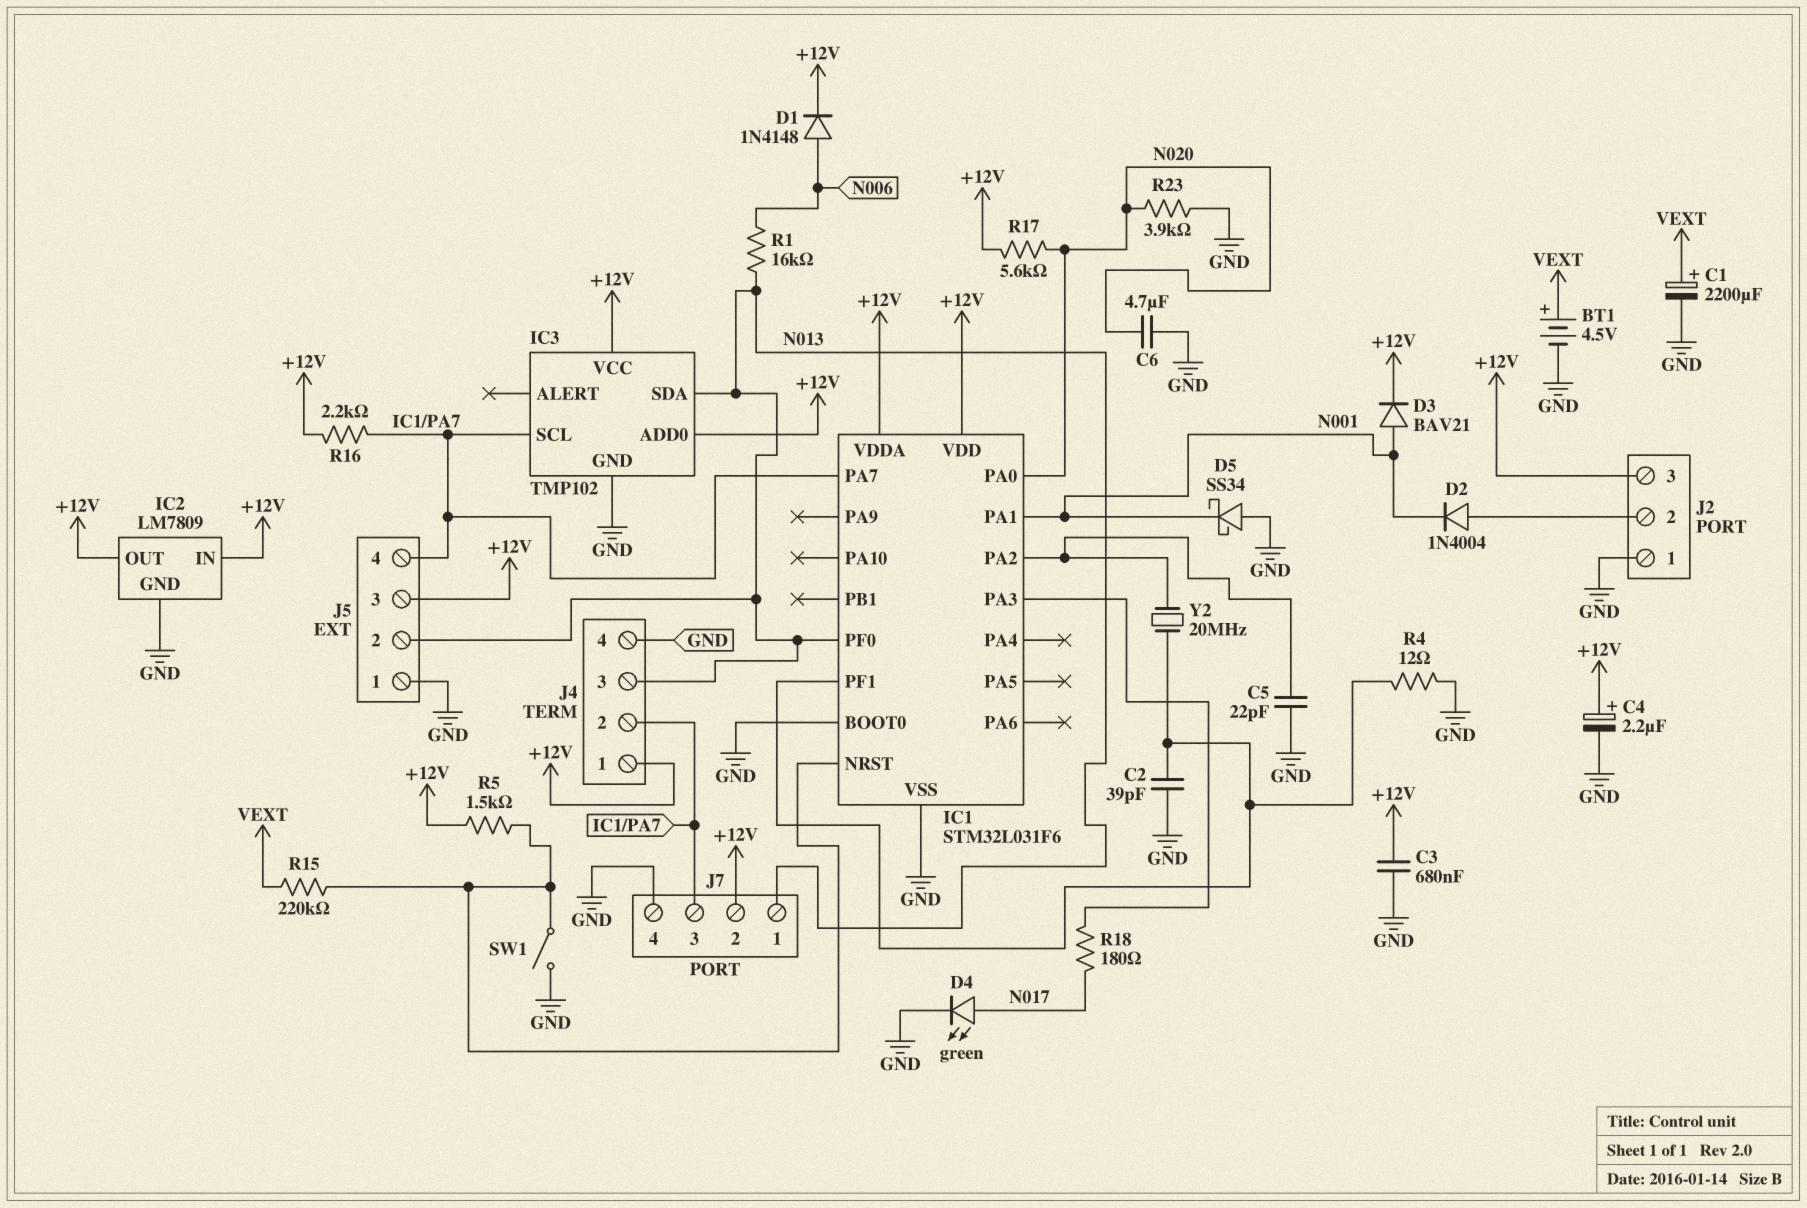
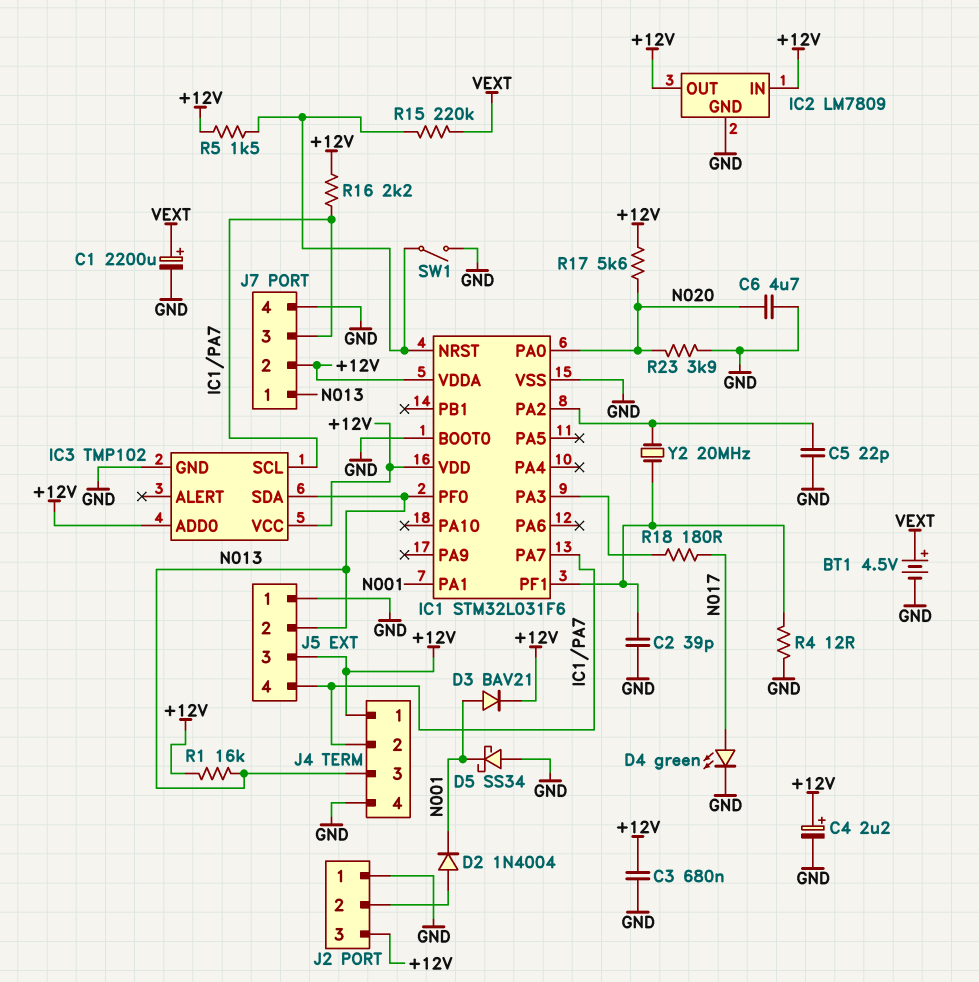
D1: diode 1N4148 (A N006, K +12V) -> none
R1: 16k (N006, N013) -> 16k (+12V, N013)

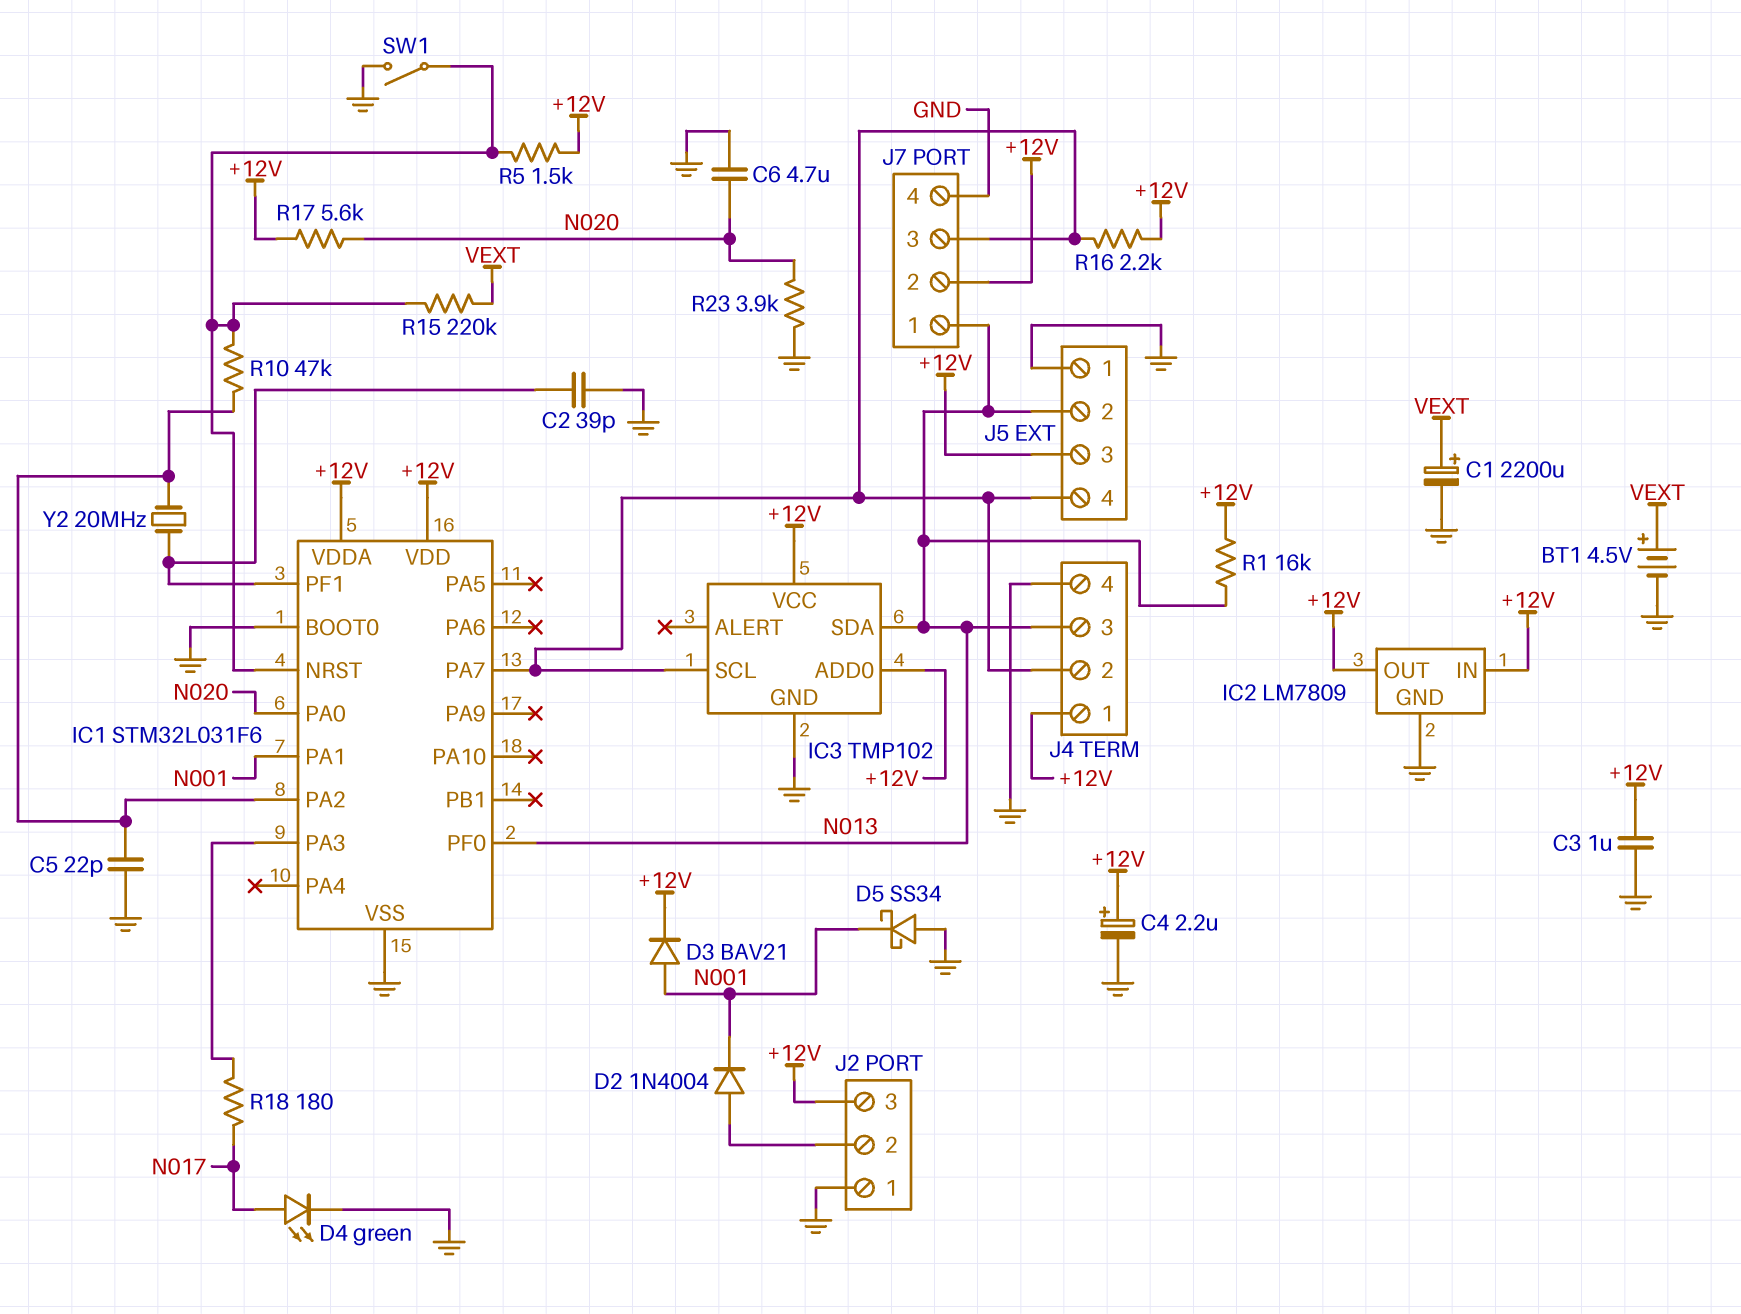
C3: 680nF (+12V, GND) -> 1uF (+12V, GND)
R4: 12 (GND, IC1/PF1) -> none
R10: none -> 47k (IC1/NRST, IC1/PA2)

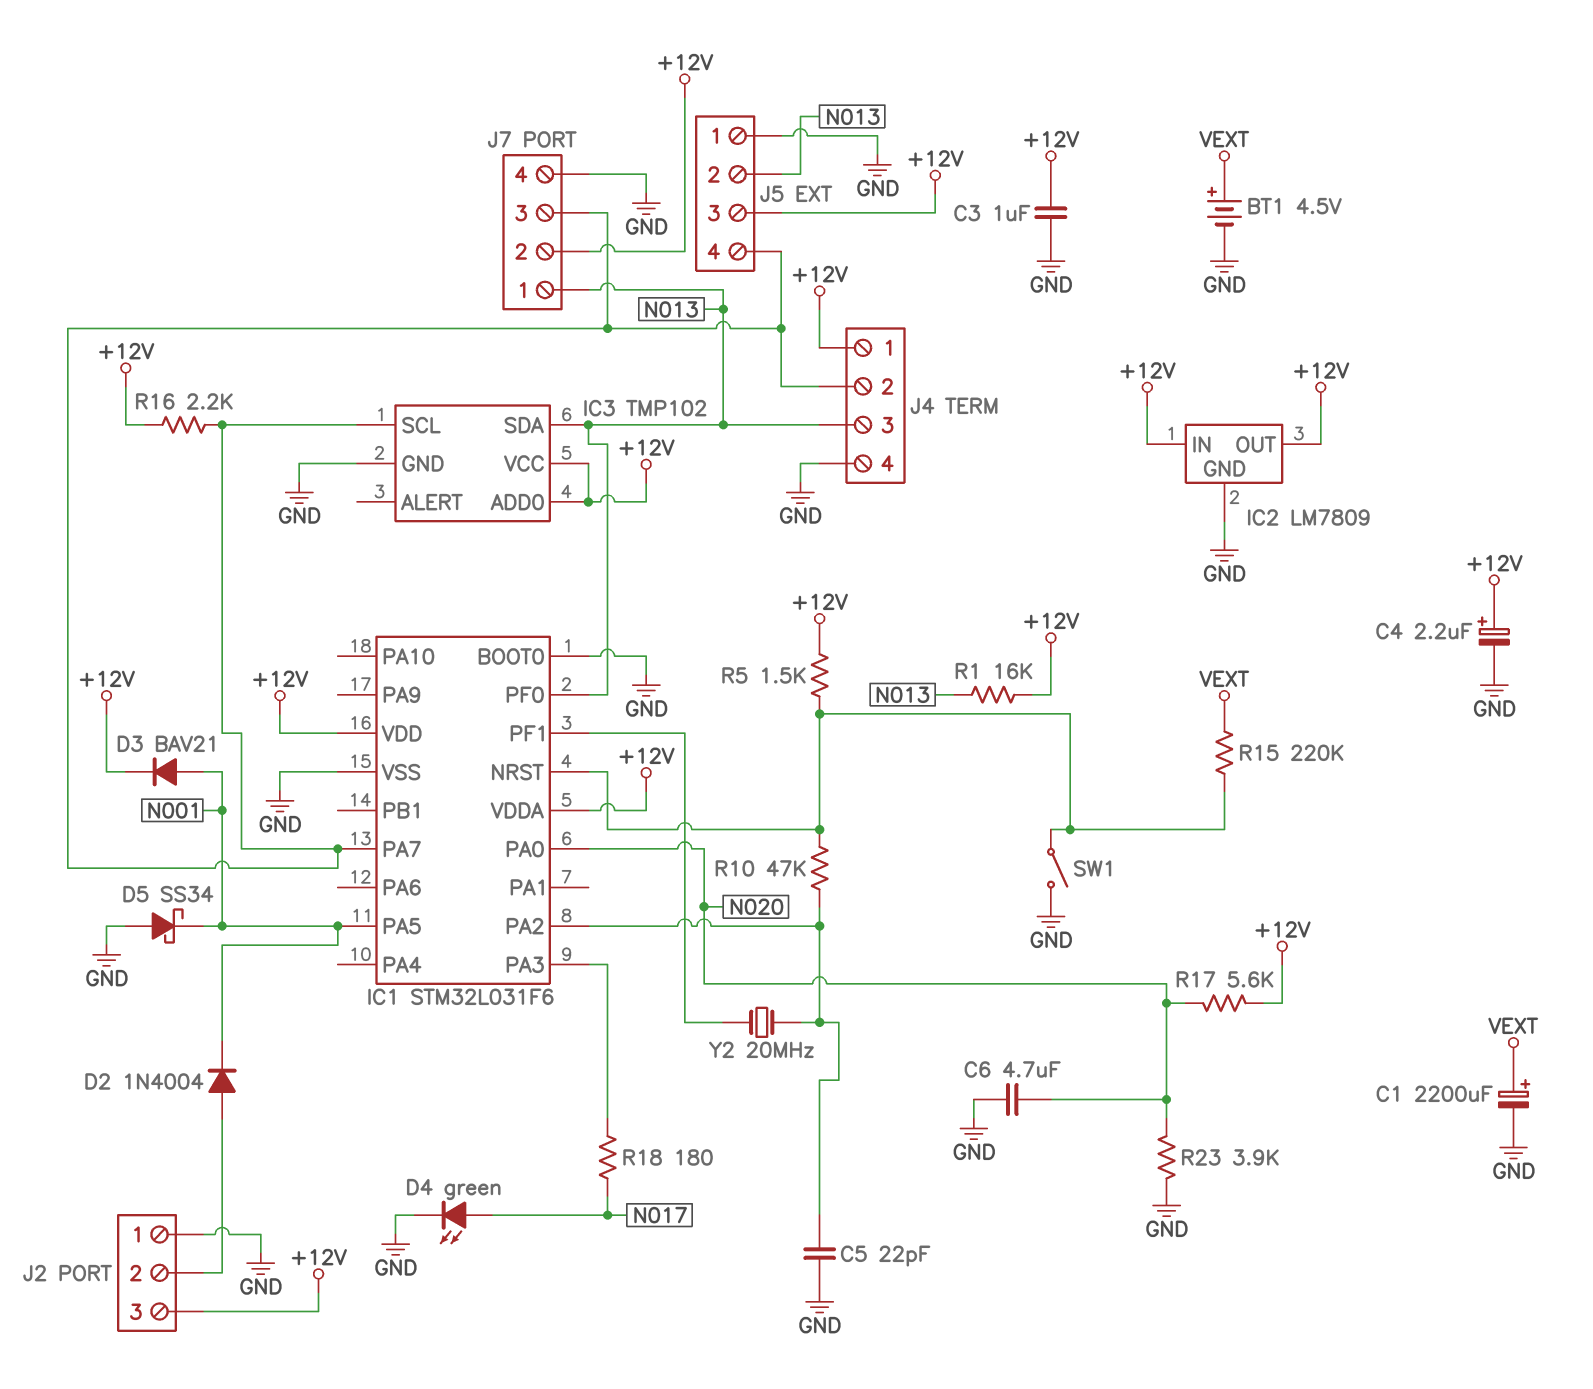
C2: 39pF (GND, IC1/PF1) -> none
IC1 pin PA1: N001 -> none
IC1 pin PA5: none -> N001

